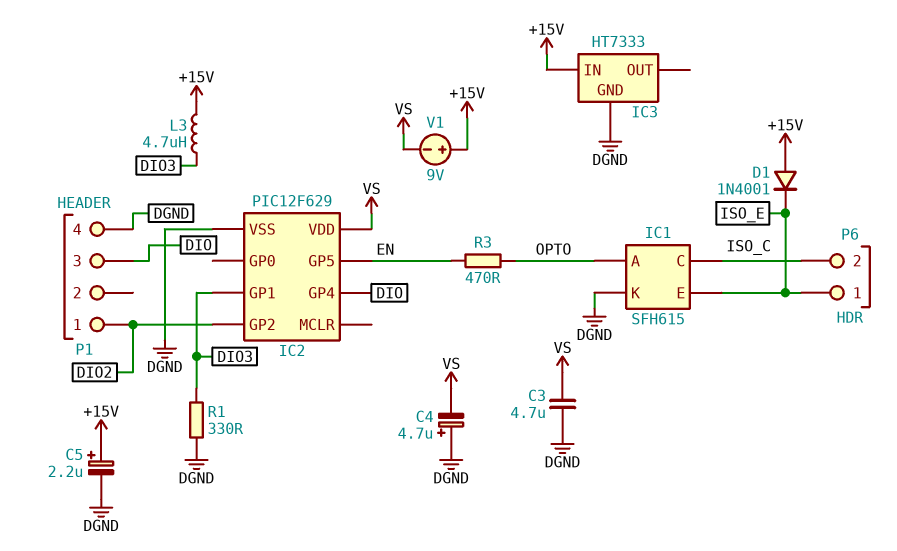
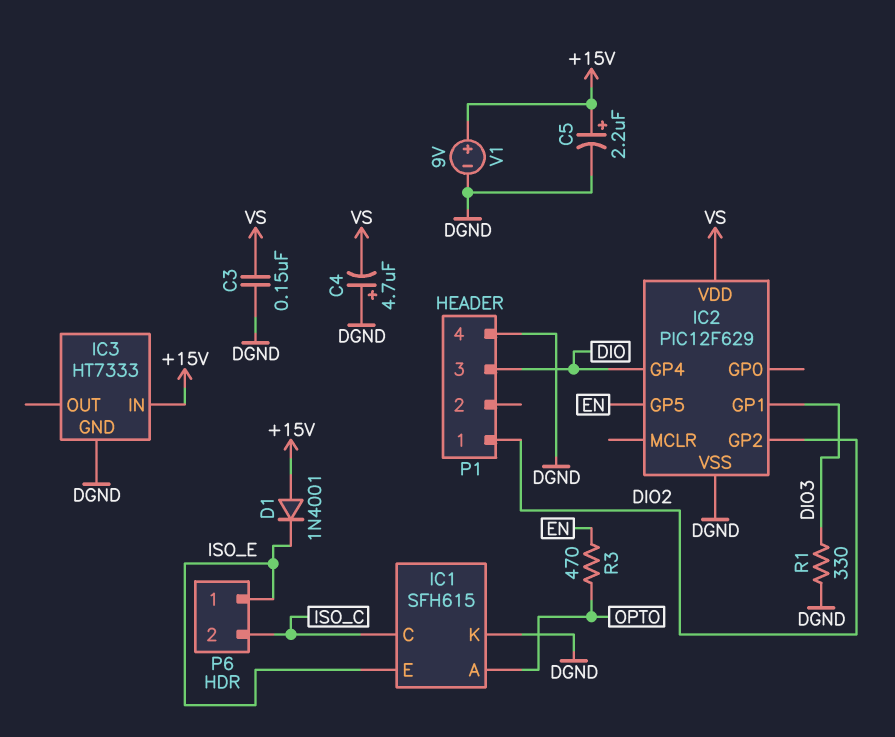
C3: 4.7uF (DGND, VS) -> 150nF (DGND, VS)
L3: 4.7uH (+15V, DIO3) -> none
V1: 9V (plus +15V, minus VS) -> 9V (plus +15V, minus DGND)

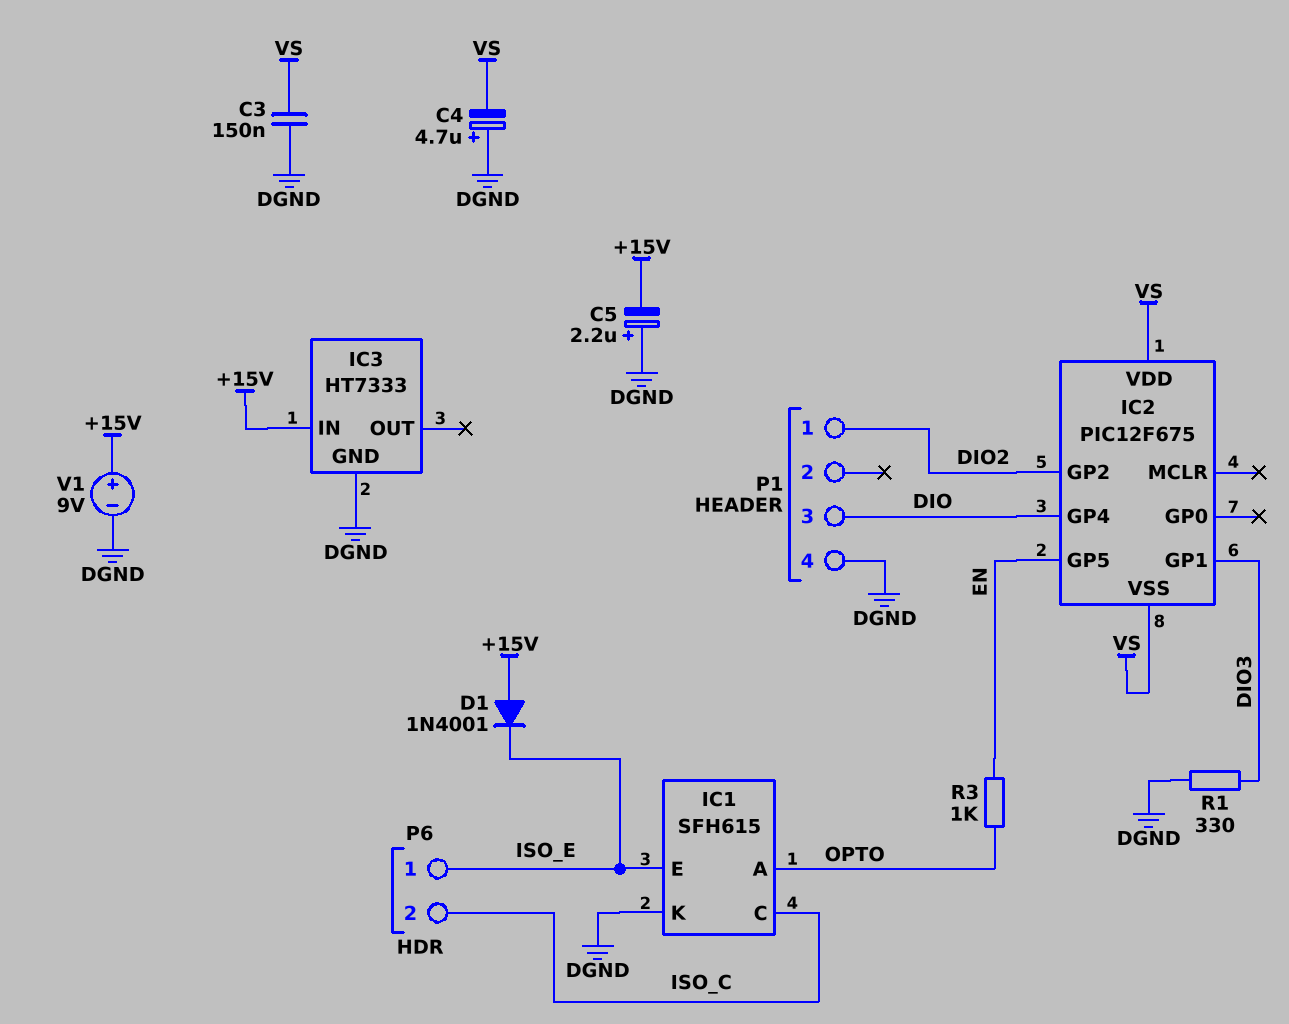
C5: 2.2uF (plus +15V, minus DGND) -> 2.2uF (plus DGND, minus +15V)
IC2: PIC12F629 -> PIC12F675
IC2 pin VSS: DGND -> VS
R3: 470 (EN, OPTO) -> 1k (EN, OPTO)

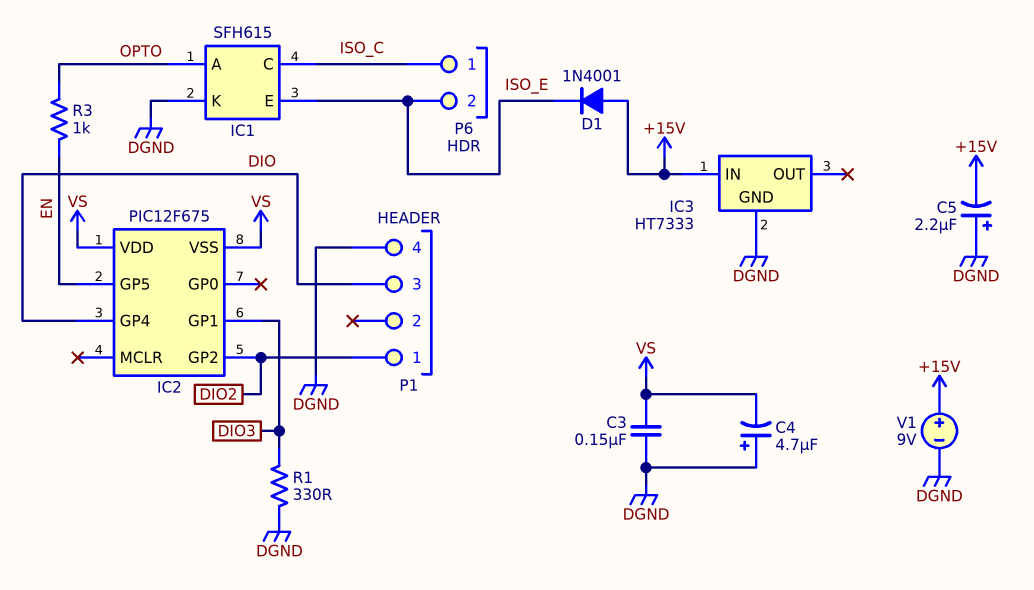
P6 pin 1: ISO_E -> ISO_C
P6 pin 2: ISO_C -> ISO_E

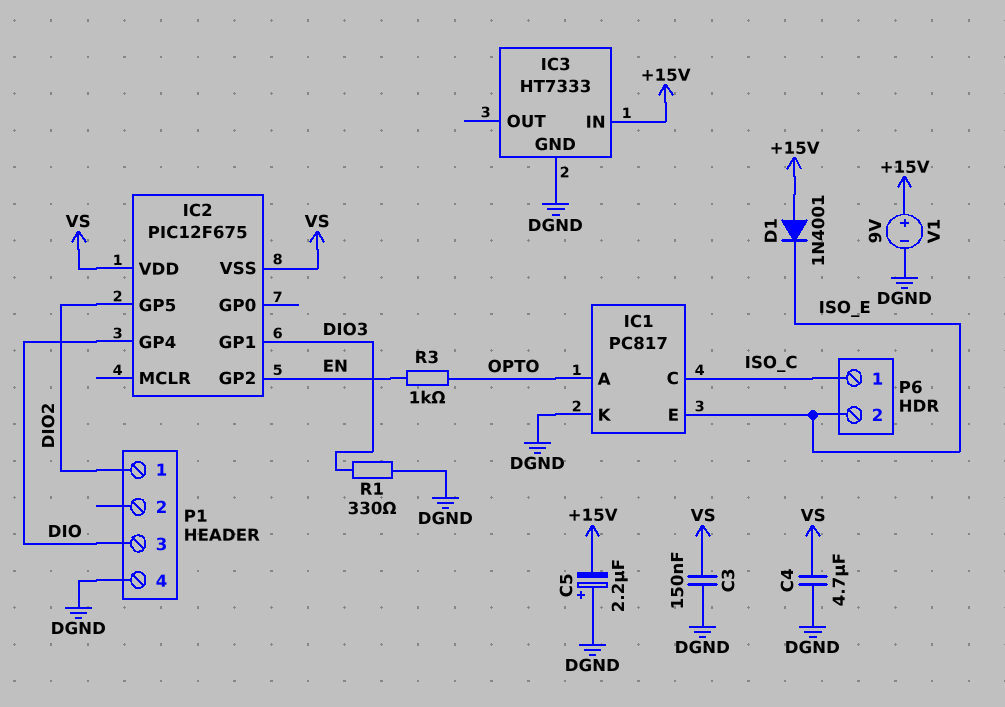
C4: 4.7uF (plus DGND, minus VS) -> 4.7uF (DGND, VS)
IC1: SFH615 -> PC817
IC2 pin GP2: DIO2 -> EN
IC2 pin GP5: EN -> DIO2

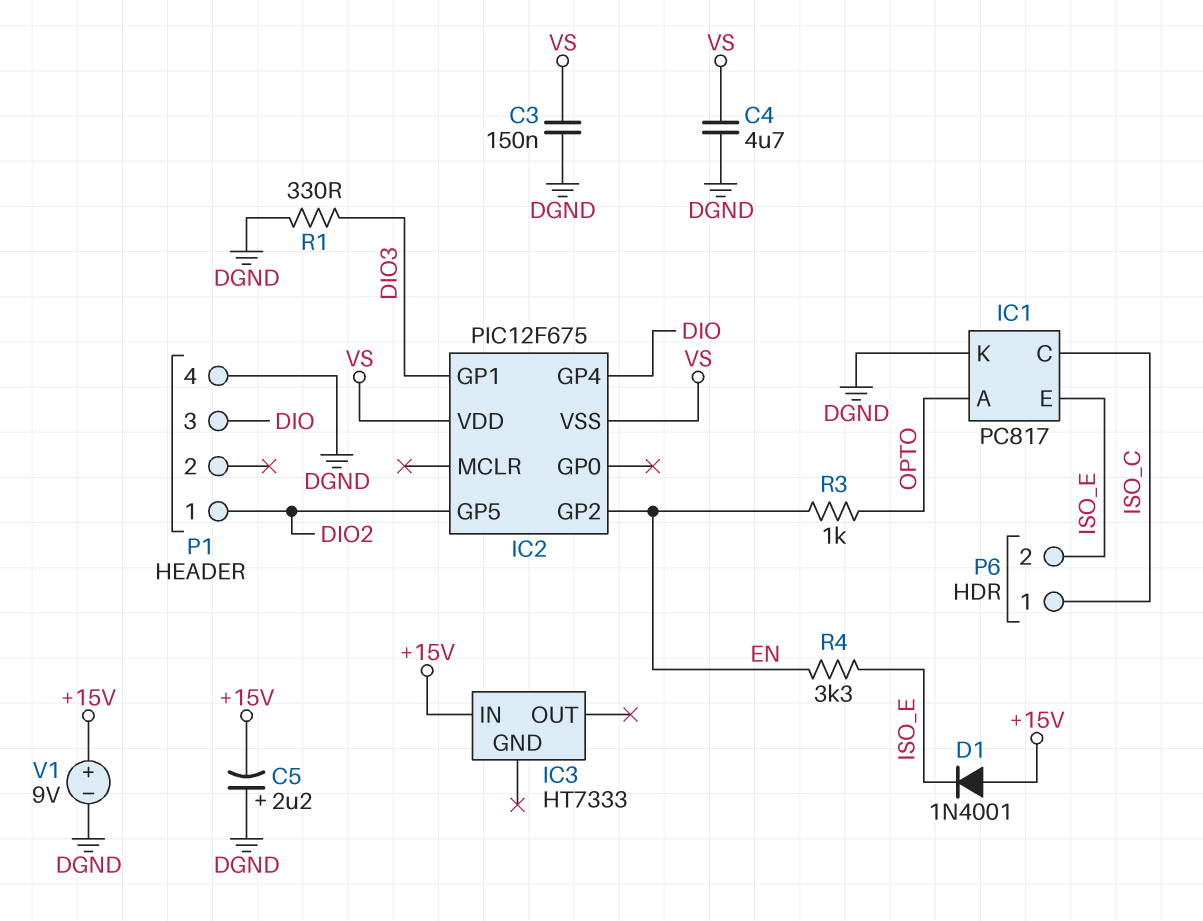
IC3 pin GND: DGND -> none
R4: none -> 3.3k (EN, ISO_E)

